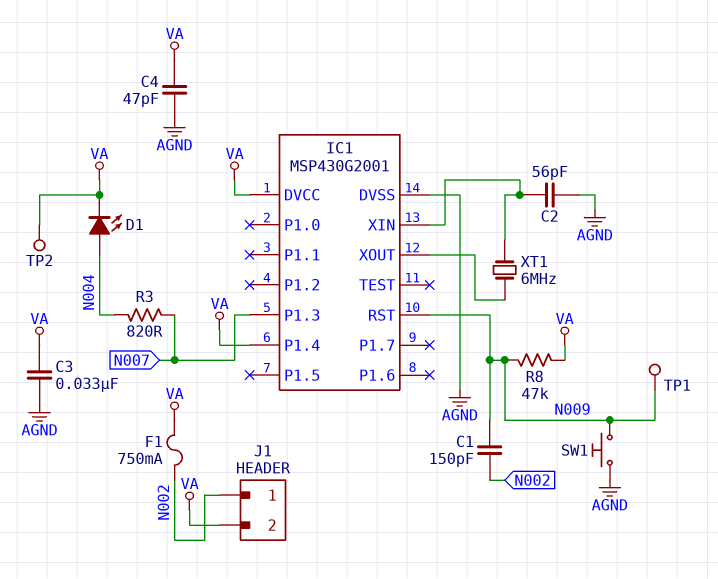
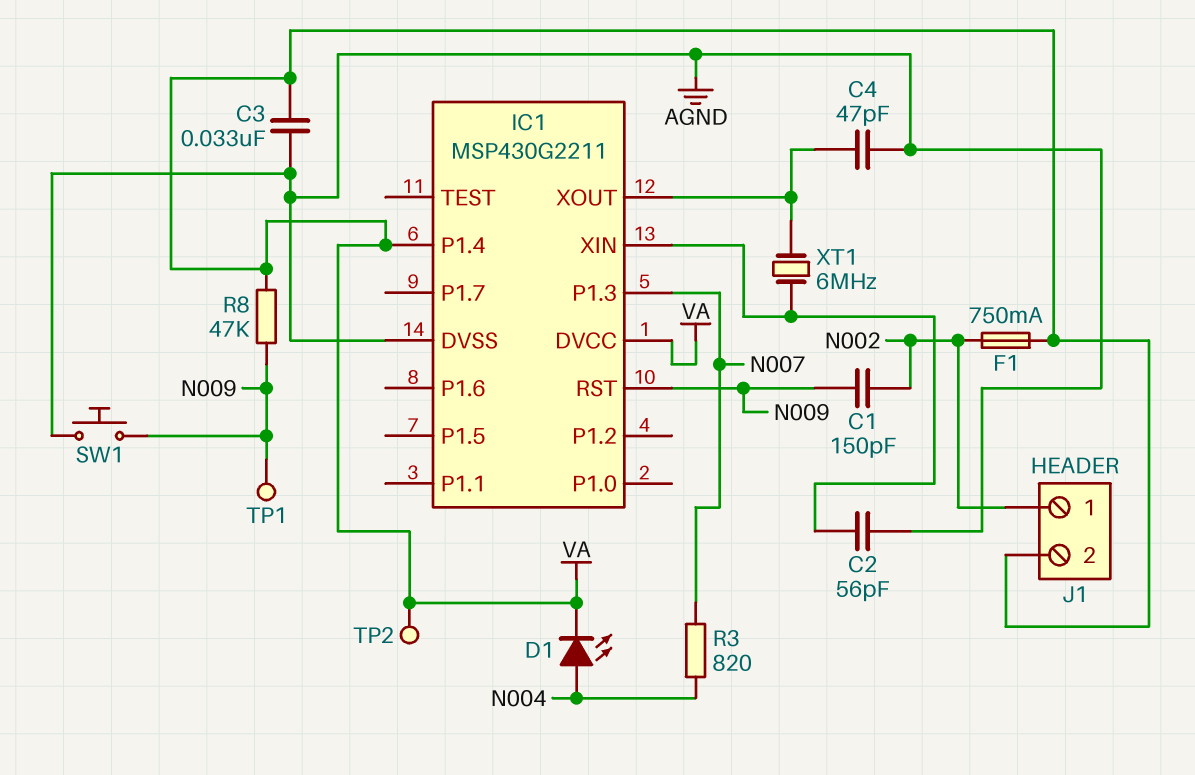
C4: 47pF (AGND, VA) -> 47pF (AGND, IC1/XOUT)
IC1: MSP430G2001 -> MSP430G2211

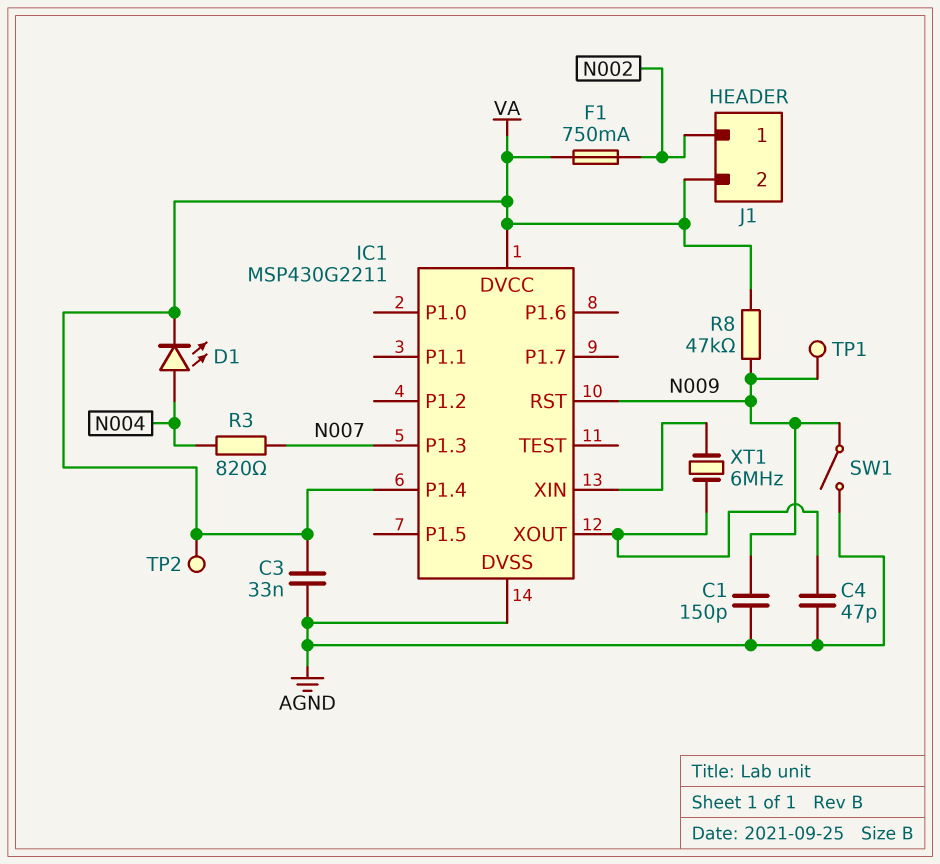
C1: 150pF (N002, N009) -> 150pF (AGND, N009)
C2: 56pF (AGND, IC1/XIN) -> none
SW1: button (AGND, N009) -> switch (AGND, N009)

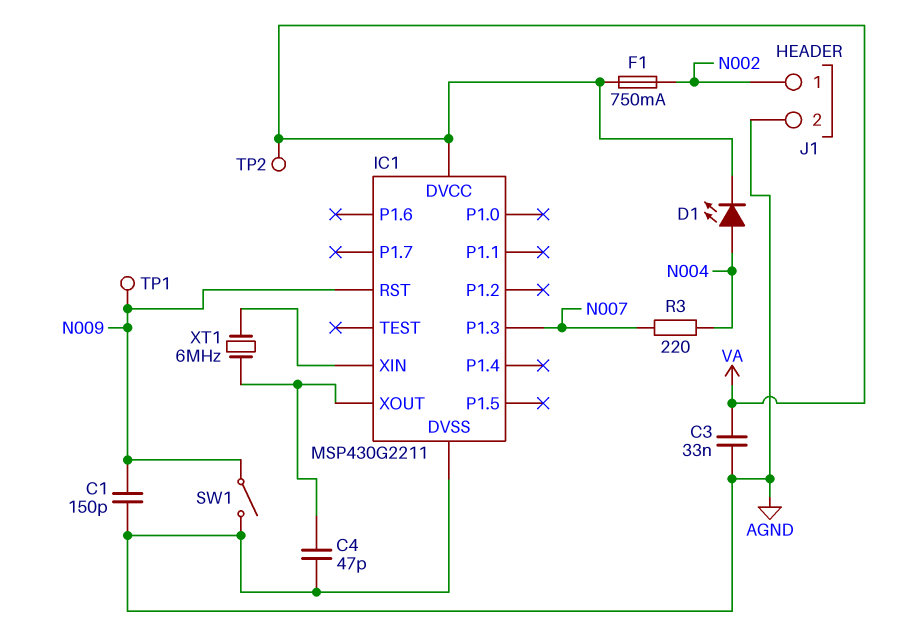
IC1 pin P1.4: VA -> none
J1 pin 2: VA -> AGND
R3: 820 (N004, N007) -> 220 (N004, N007)
R8: 47k (N009, VA) -> none

